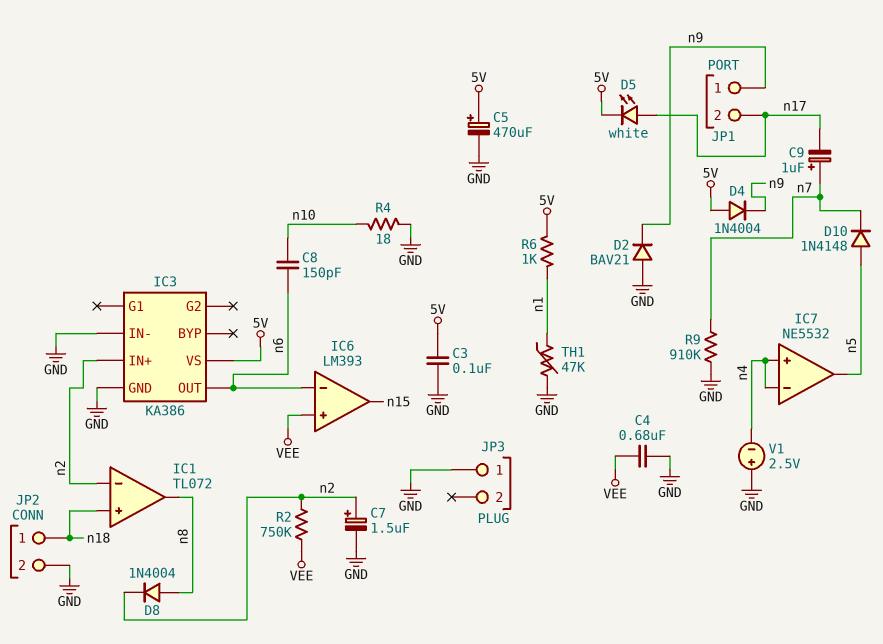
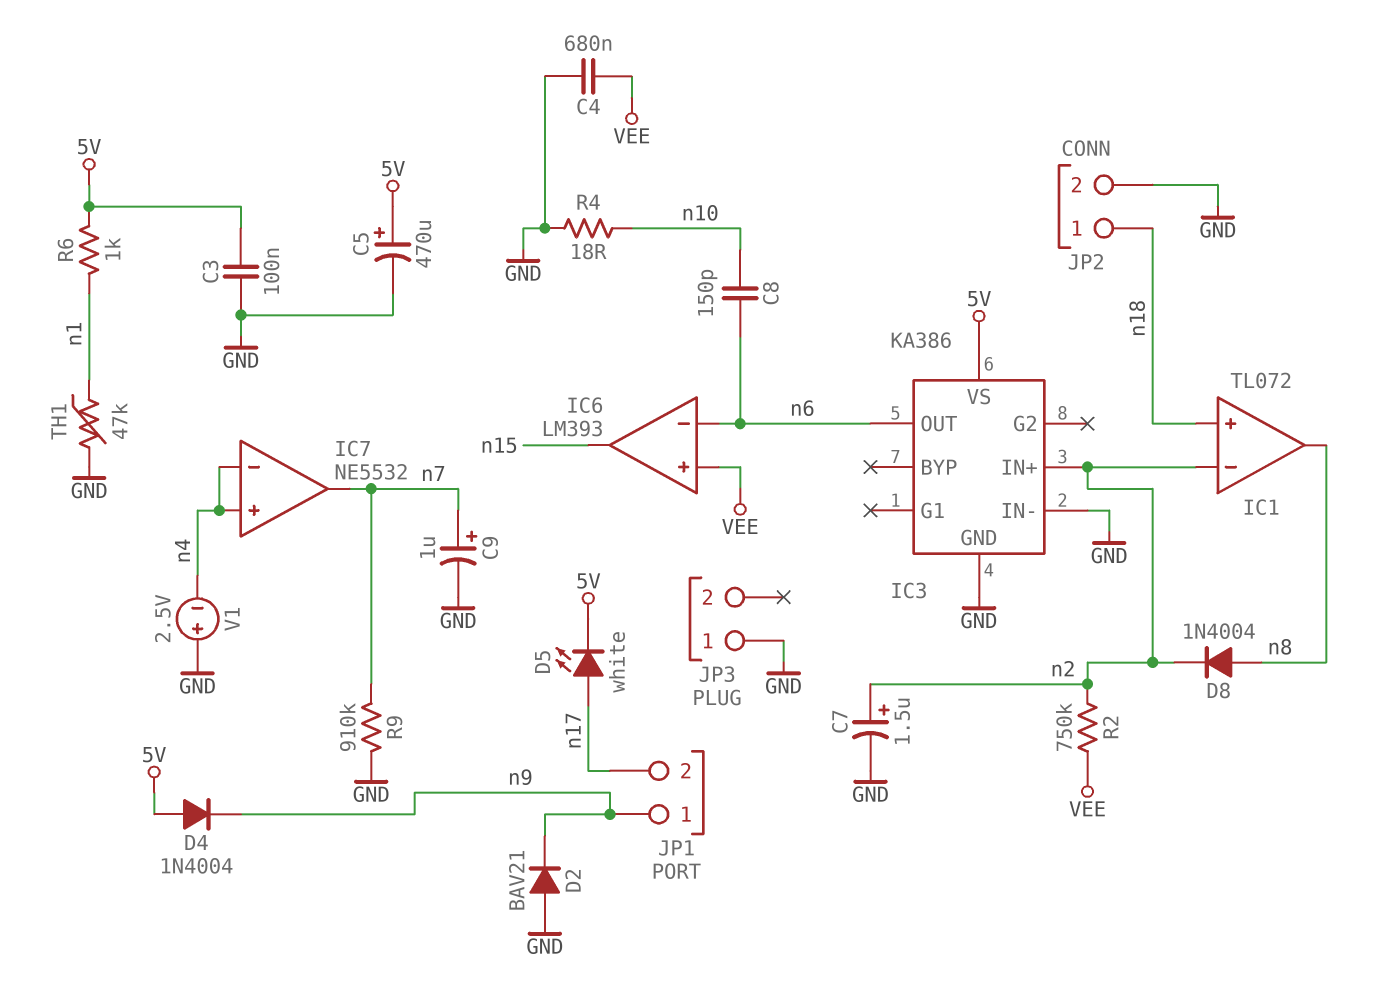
C9: 1uF (plus n7, minus n17) -> 1uF (plus n7, minus GND)
D10: diode 1N4148 (A n5, K n7) -> none
IC7 pin out: n5 -> n7

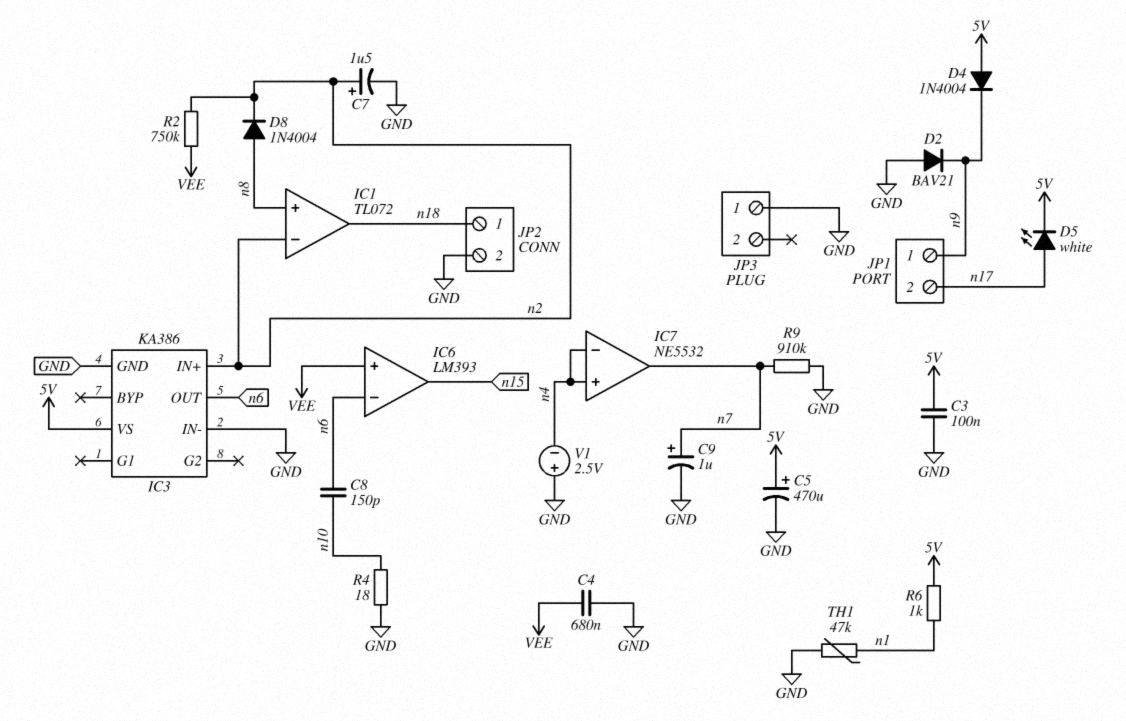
IC1 pin in+: n18 -> n8
IC1 pin out: n8 -> n18

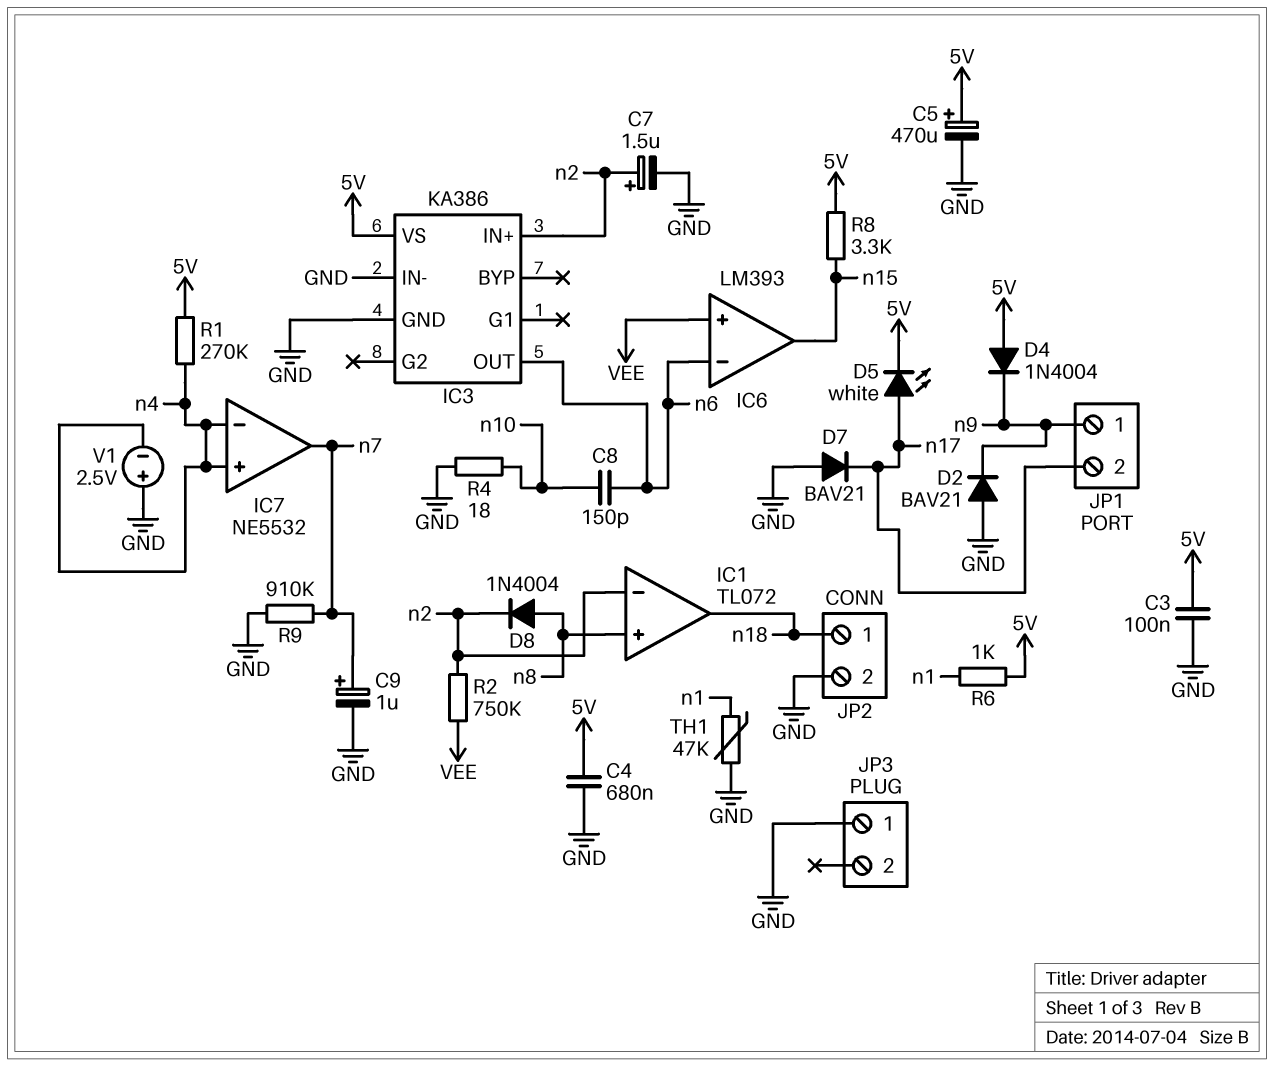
C4: 680nF (GND, VEE) -> 680nF (5V, GND)
D7: none -> diode BAV21 (A GND, K n17)
R1: none -> 270k (5V, n4)
R8: none -> 3.3k (5V, n15)

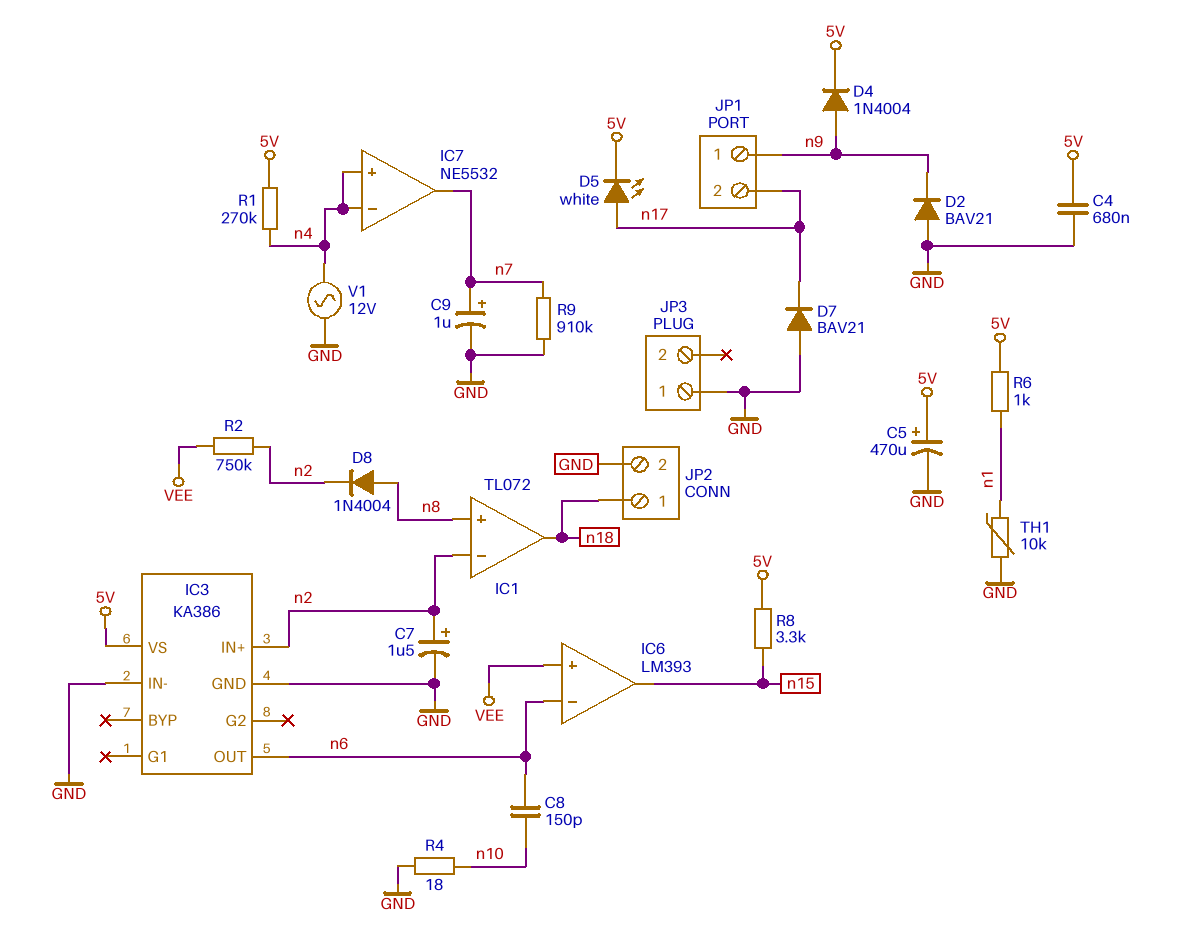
C3: 100nF (5V, GND) -> none
D4: diode 1N4004 (A 5V, K n9) -> diode 1N4004 (A n9, K 5V)
TH1: 47k (GND, n1) -> 10k (GND, n1)
V1: 2.5V (plus GND, minus n4) -> AC 12V (GND, n4)

